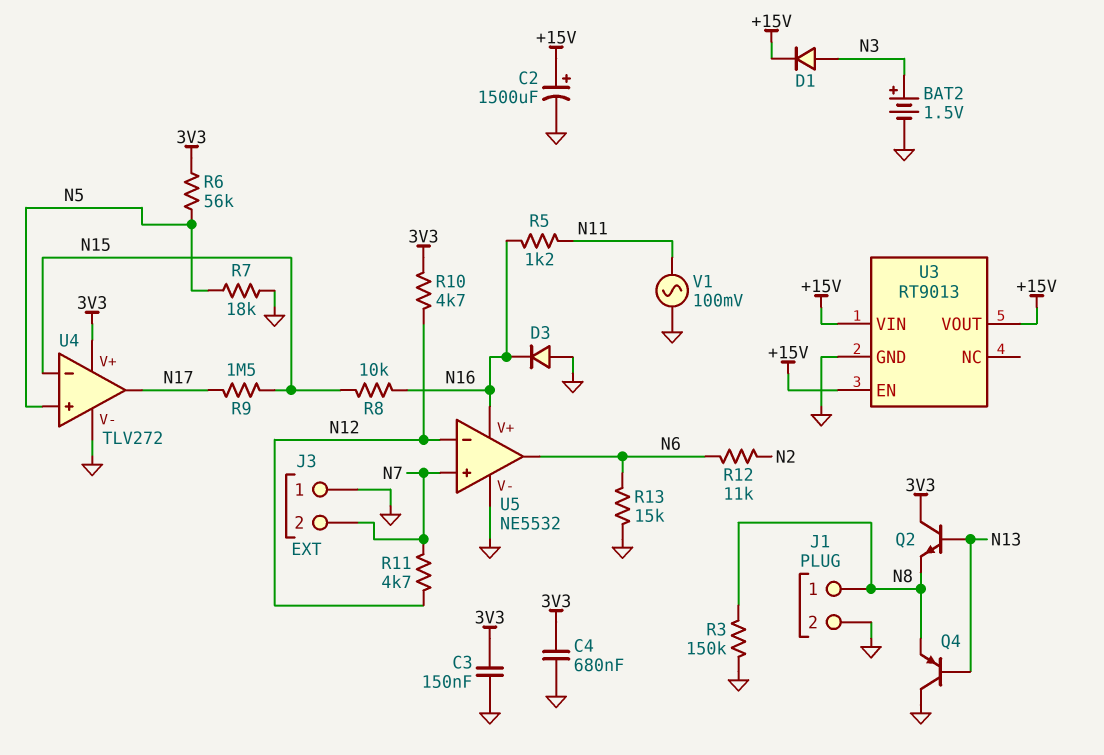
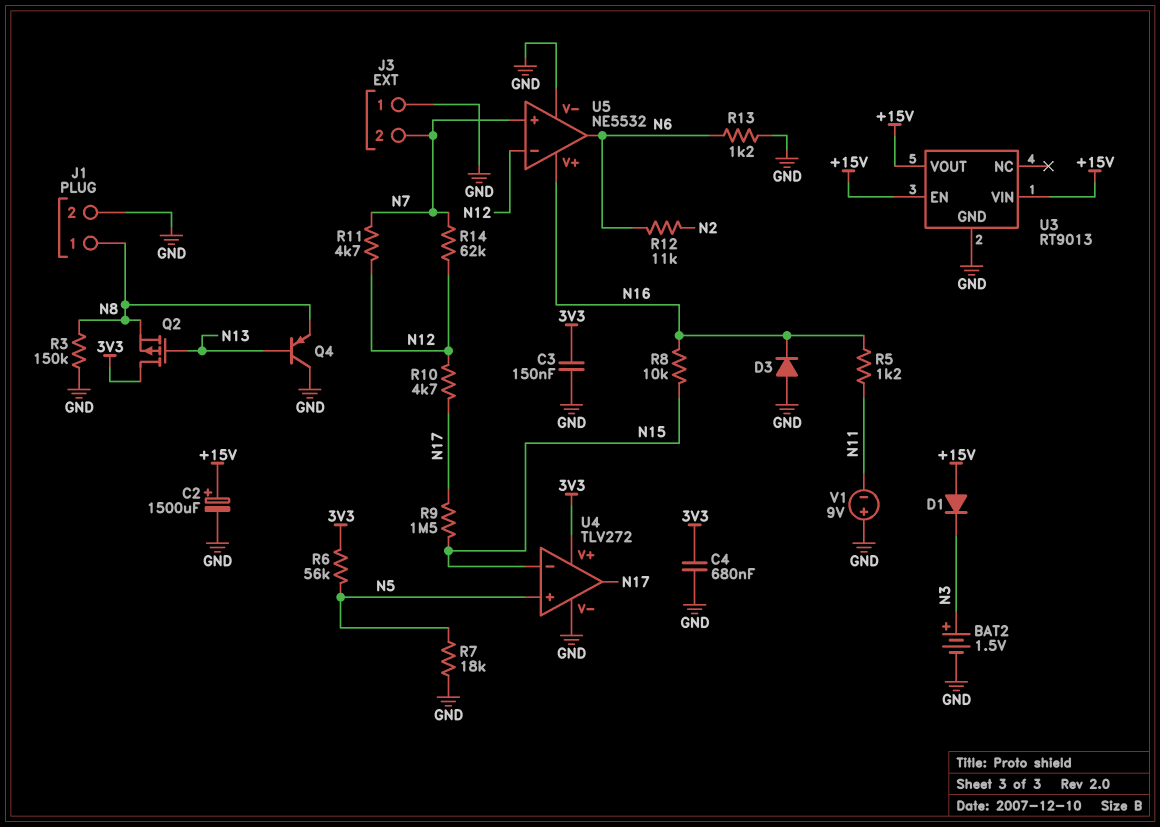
D1: diode (A N3, K +15V) -> diode (A +15V, K N3)
Q2: NPN (B N13, C 3V3, E N8) -> PMOS (G N13, D 3V3, S N8)
R10: 4.7k (3V3, N12) -> 4.7k (N12, N17)
R13: 15k (GND, N6) -> 1.2k (GND, N6)
R14: none -> 62k (N7, N12)
V1: AC 100mV (GND, N11) -> 9V (plus GND, minus N11)

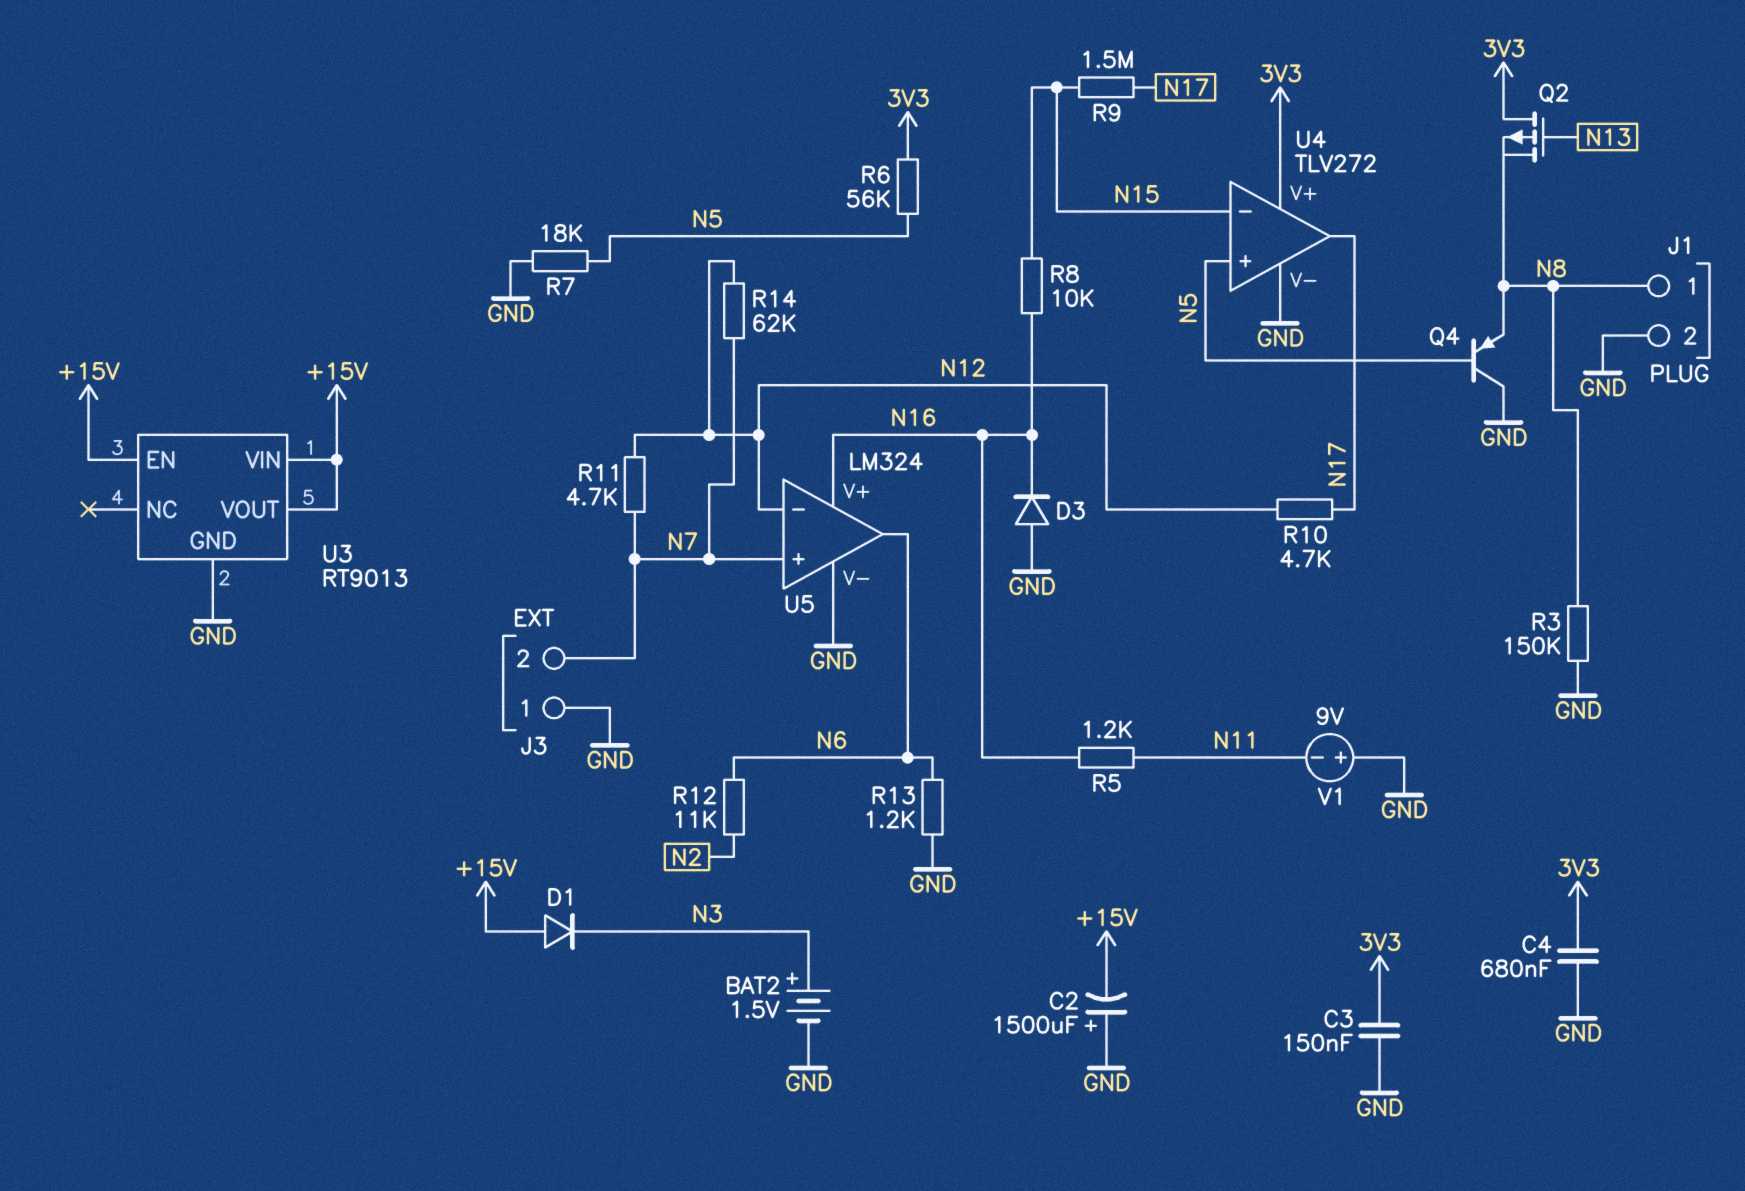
C2: 1500uF (plus +15V, minus GND) -> 1500uF (plus GND, minus +15V)
Q4: PNP (B N13, C GND, E N8) -> PNP (B N5, C GND, E N8)
U5: NE5532 -> LM324

